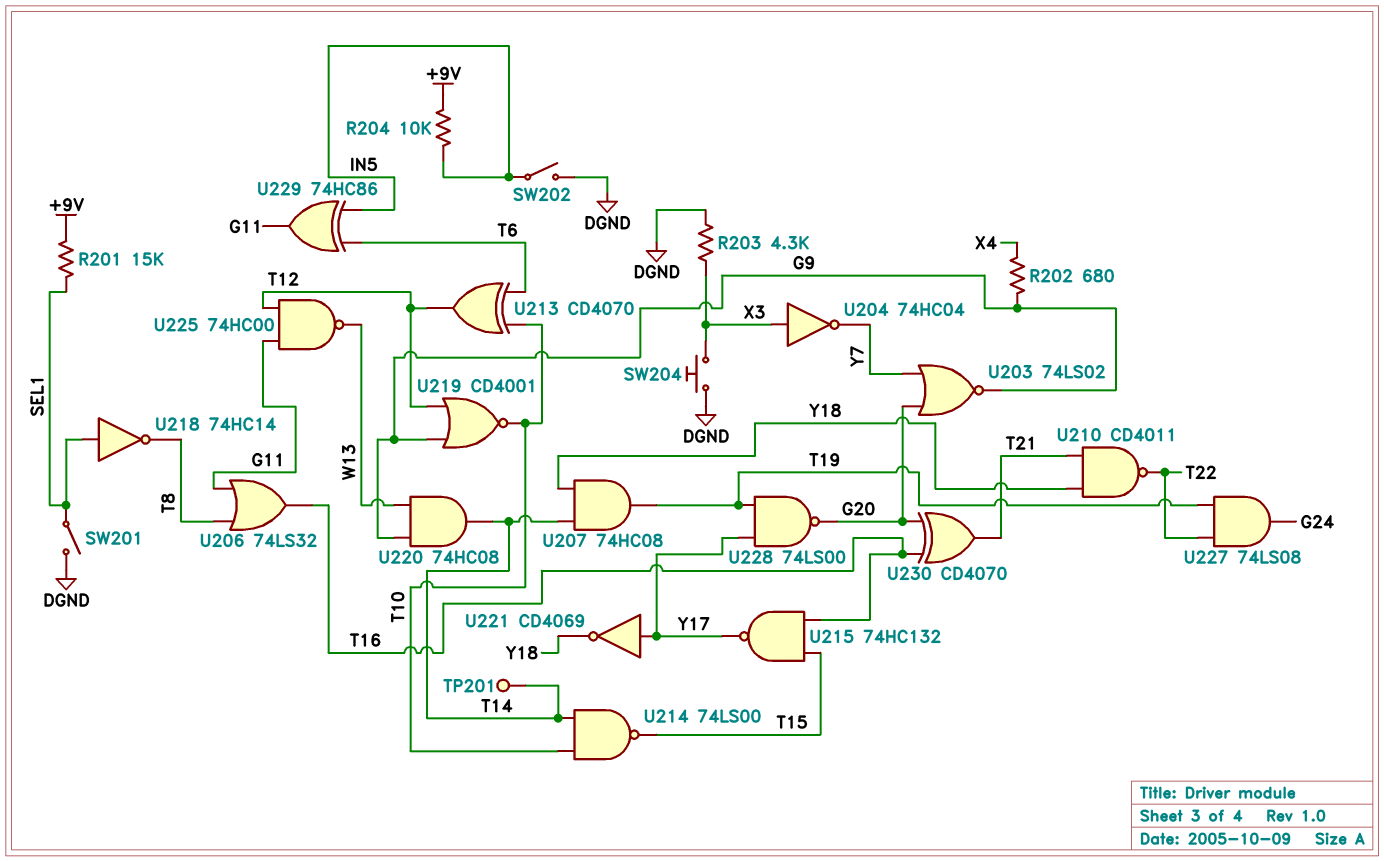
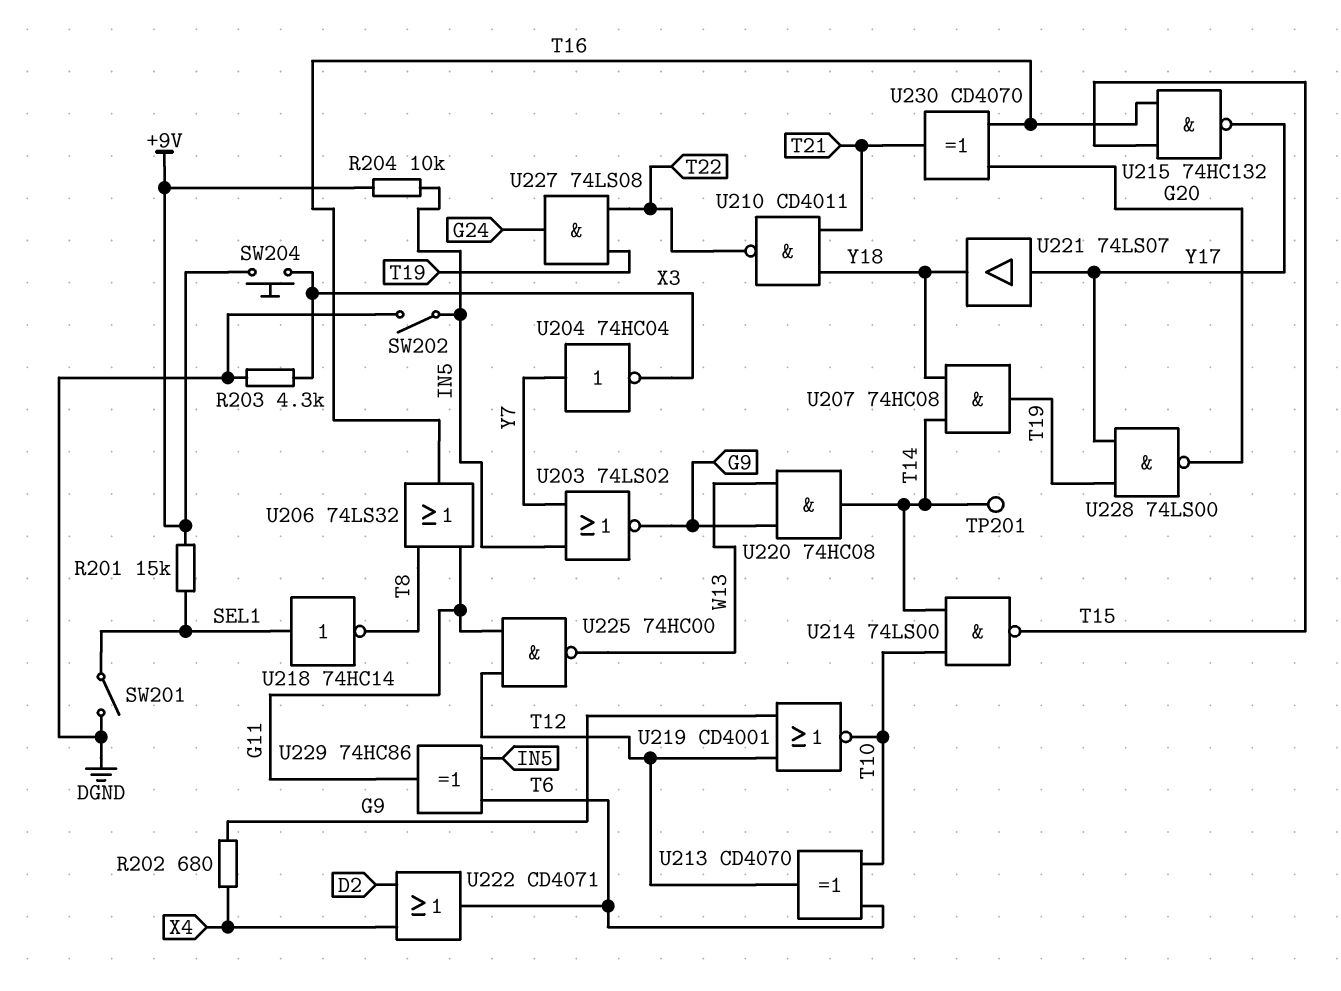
SW204: button (DGND, X3) -> button (+9V, X3)
U203: NOR 74LS02 (in G20, in Y7, out G9) -> NOR 74LS02 (in IN5, in Y7, out G9)
U204: NOT 74HC04 (in X3, out Y7) -> NOT 74HC04 (in Y7, out X3)
U221: NOT CD4069 (in Y17, out Y18) -> buffer 74LS07 (in Y17, out Y18)
U222: none -> OR CD4071 (in D2, in X4, out T6)

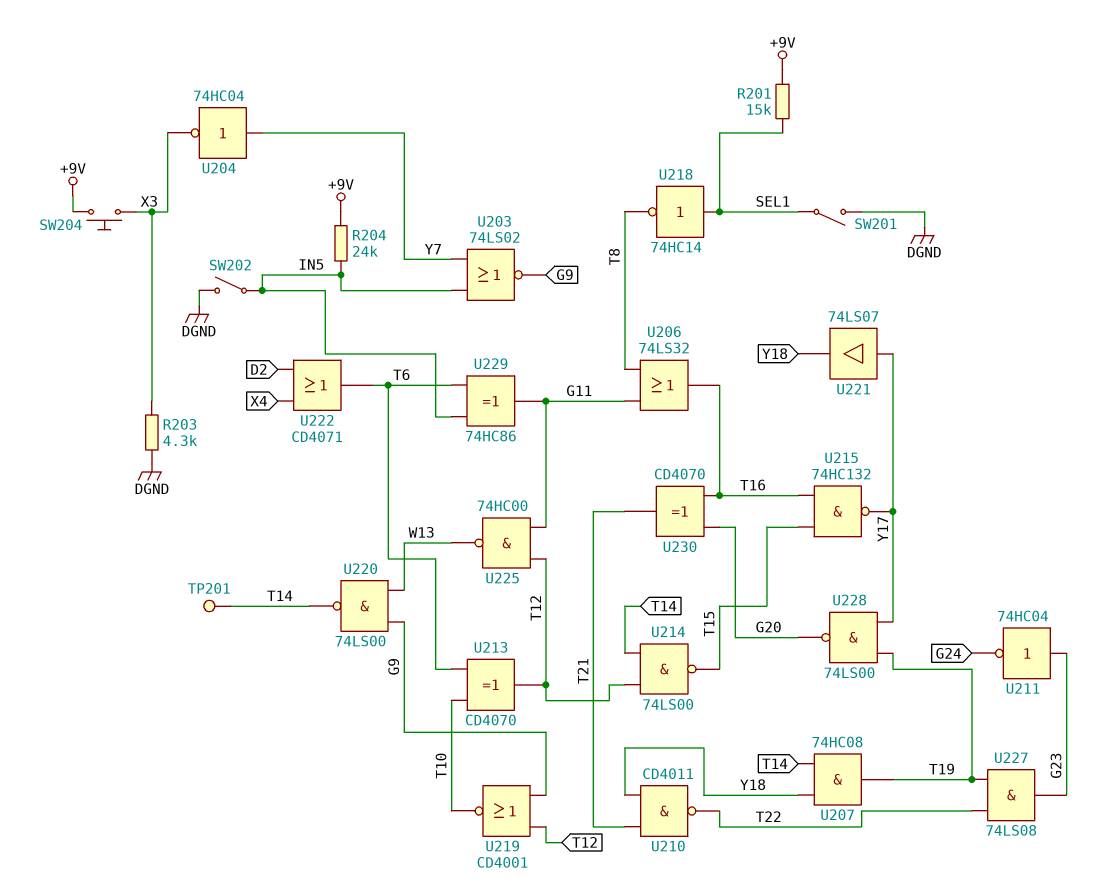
R202: 680 (G9, X4) -> none
R204: 10k (+9V, IN5) -> 24k (+9V, IN5)
U211: none -> NOT 74HC04 (in G23, out G24)
U214: NAND 74LS00 (in T10, in T14, out T15) -> NAND 74LS00 (in T12, in T14, out T15)
U220: AND 74HC08 (in G9, in W13, out T14) -> NAND 74LS00 (in G9, in W13, out T14)
U227: AND 74LS08 (in T19, in T22, out G24) -> AND 74LS08 (in T19, in T22, out G23)

